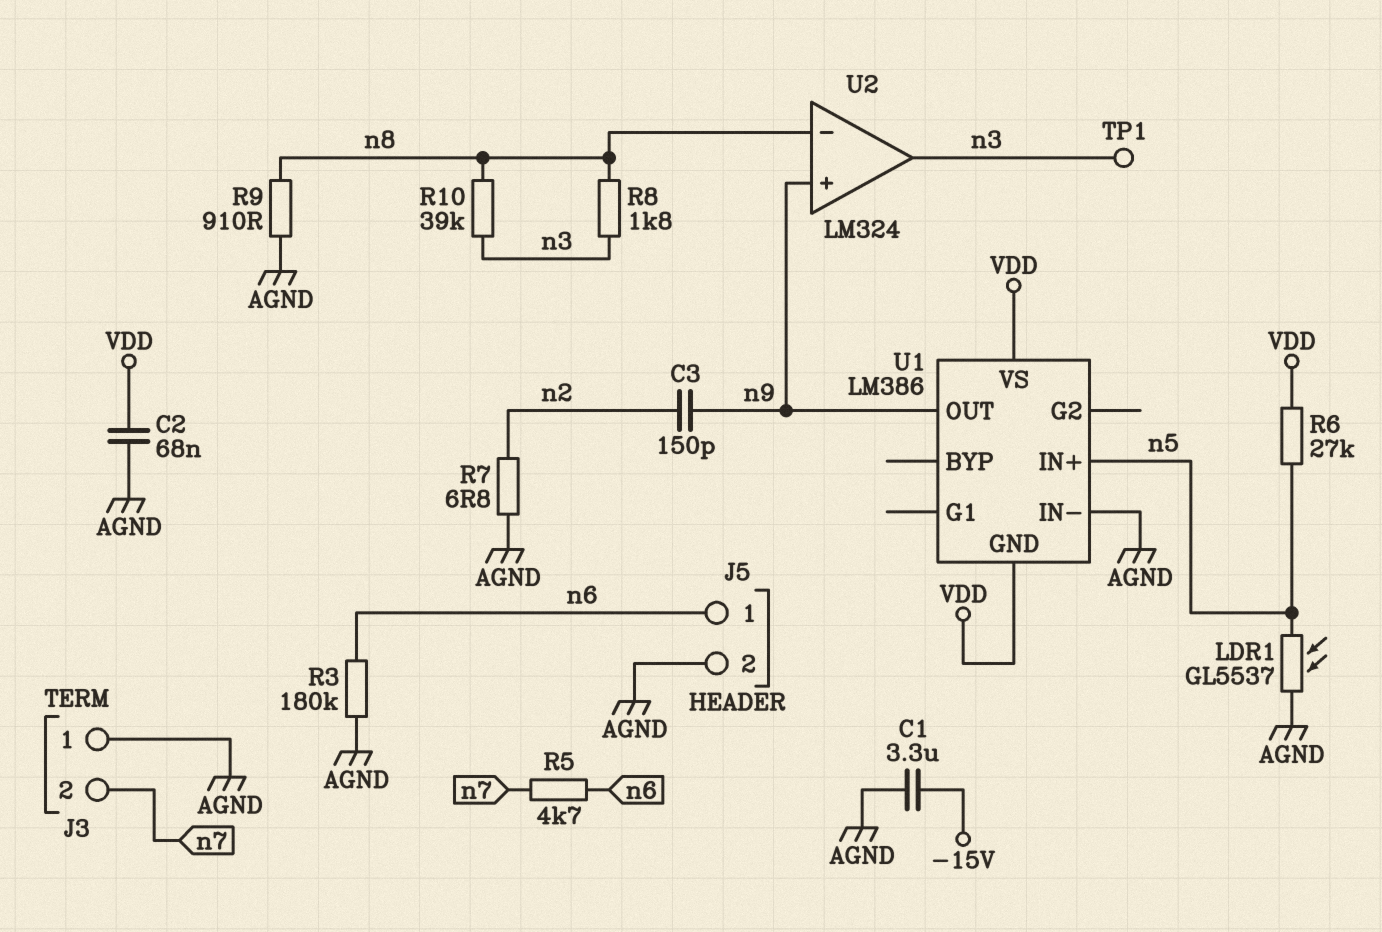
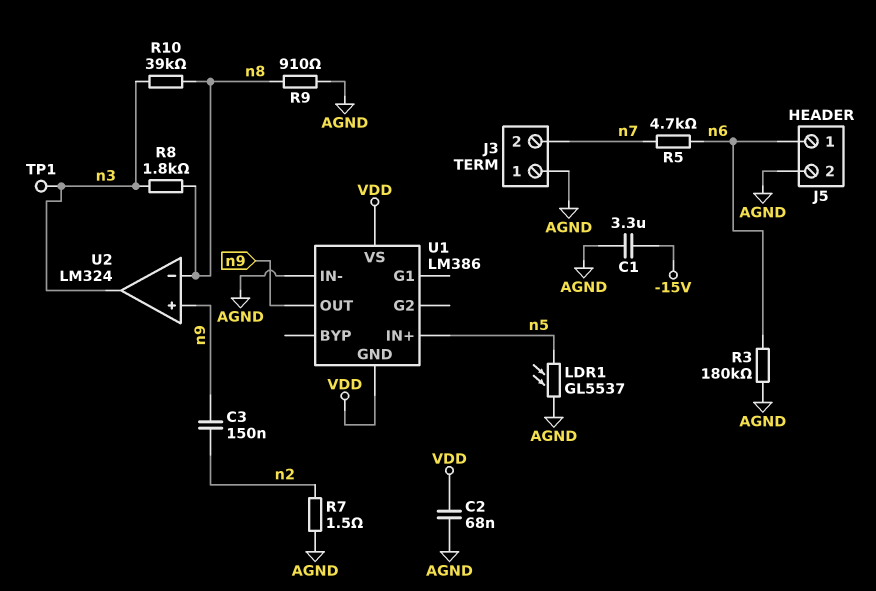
C3: 150pF (n2, n9) -> 150nF (n2, n9)
R6: 27k (VDD, n5) -> none
R7: 6.8 (AGND, n2) -> 1.5 (AGND, n2)

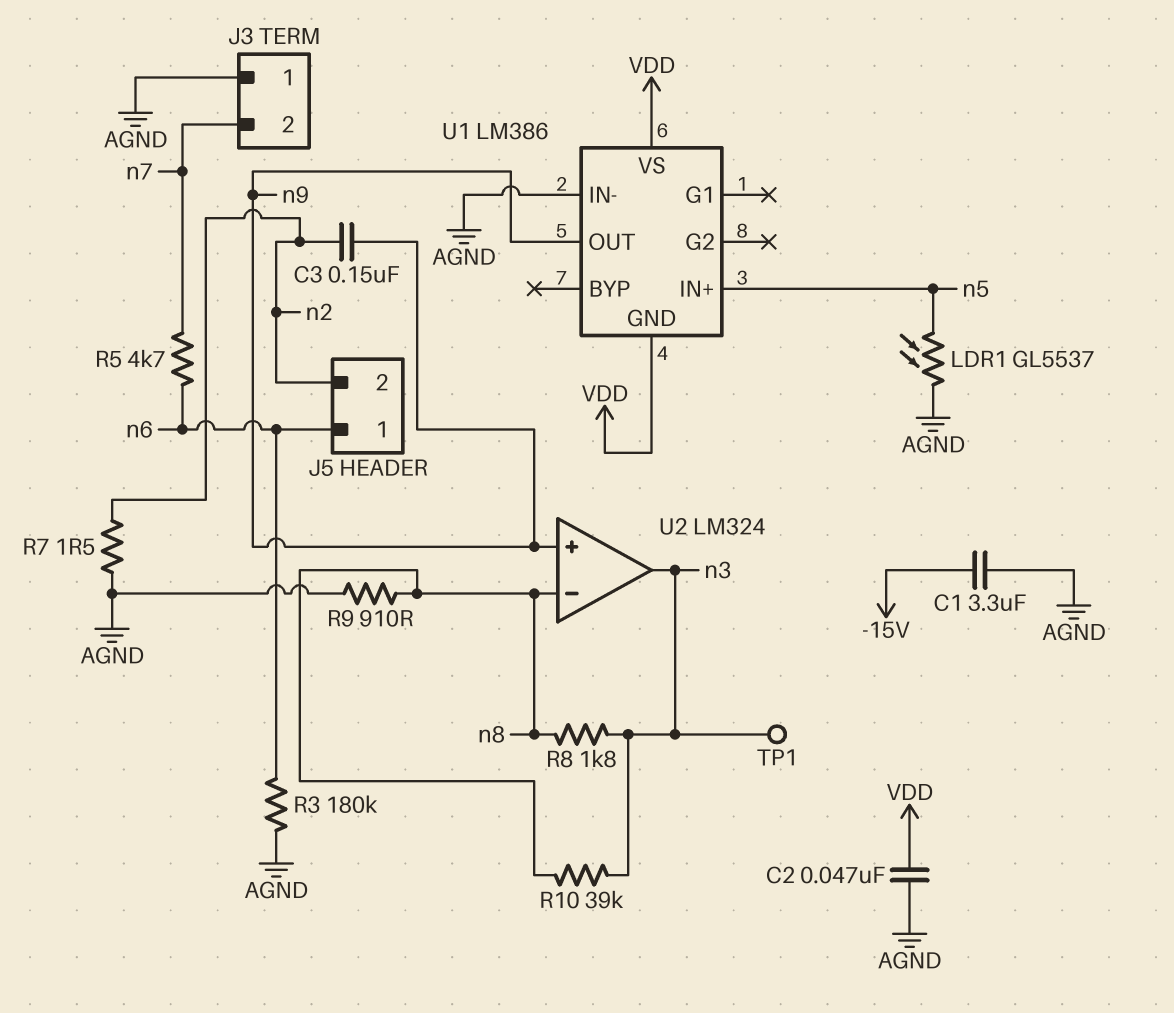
C2: 68nF (AGND, VDD) -> 47nF (AGND, VDD)
J5 pin 2: AGND -> n2

